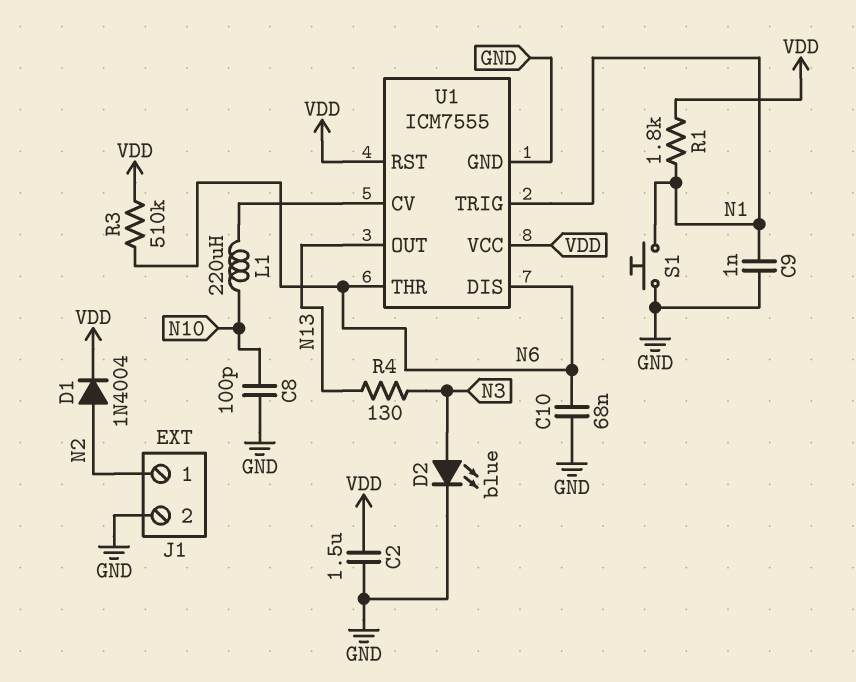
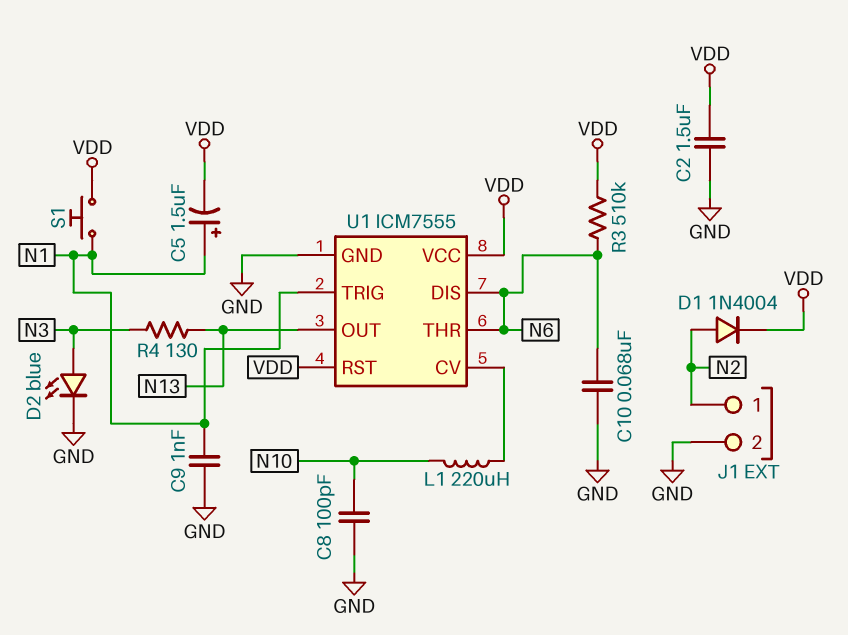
C5: none -> 1.5uF (plus N1, minus VDD)
R1: 1.8k (N1, VDD) -> none
S1: button (GND, N1) -> button (N1, VDD)

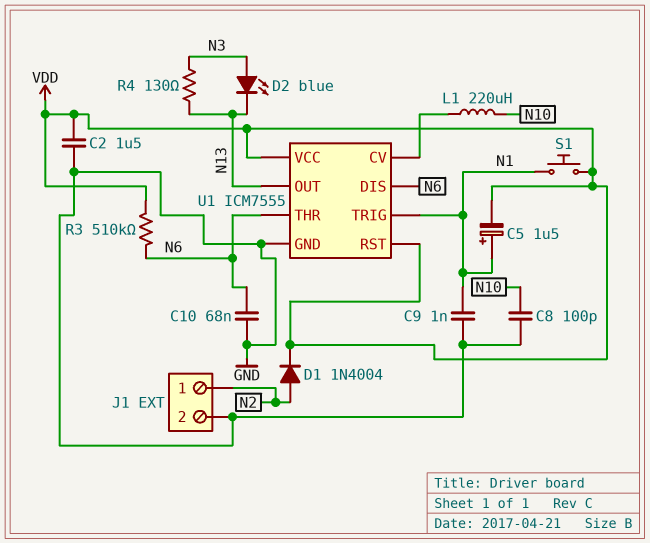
D2: LED blue (A N3, K GND) -> LED blue (A N3, K N13)

